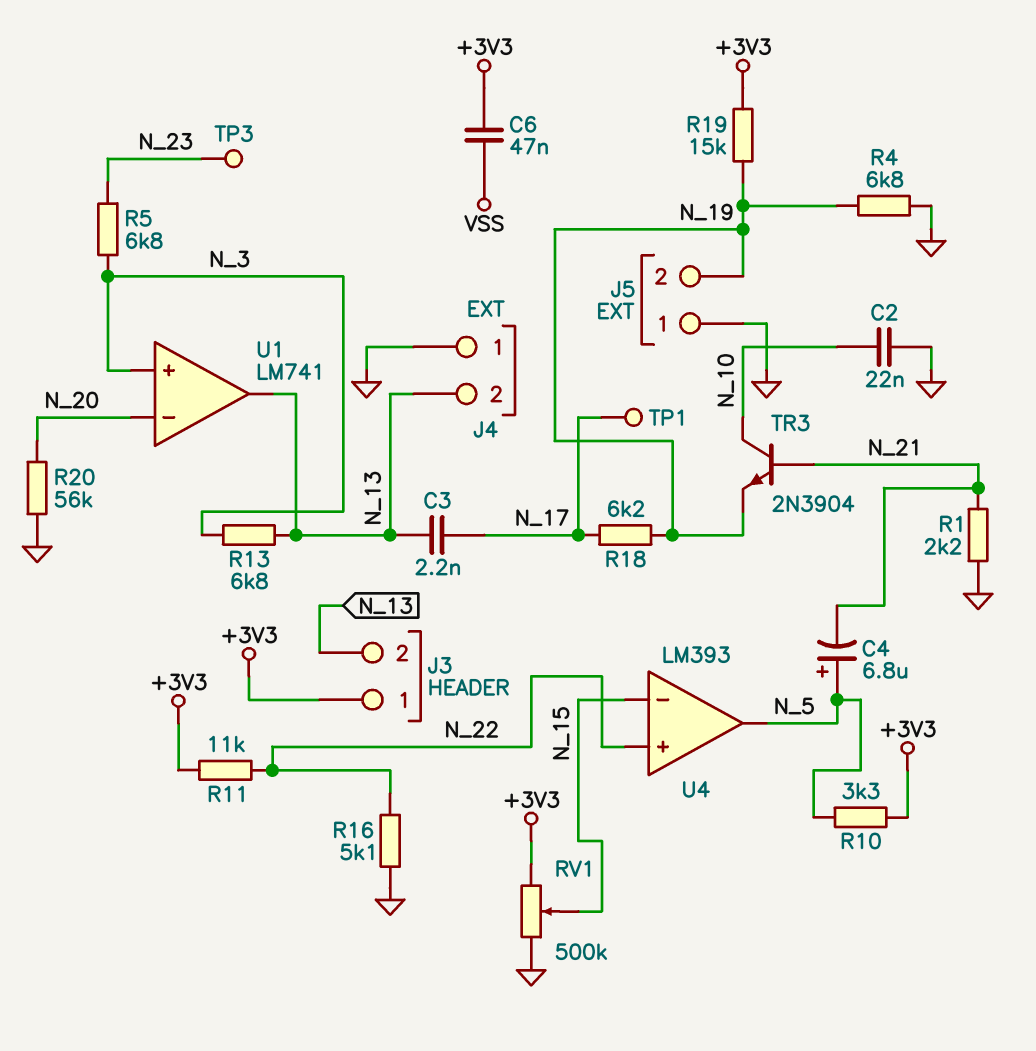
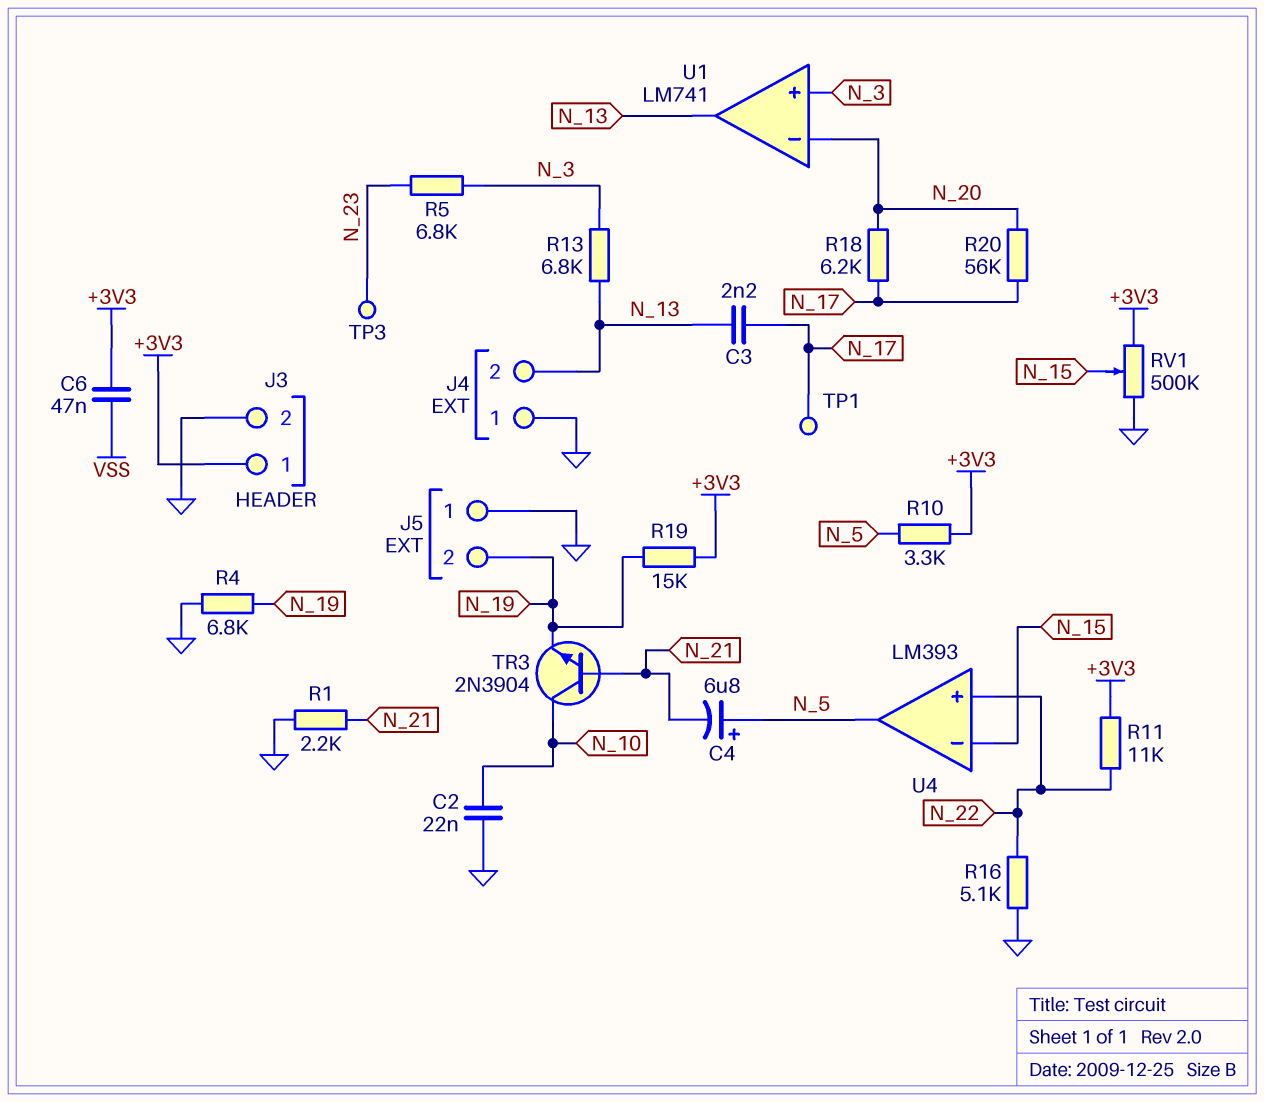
J3 pin 2: N_13 -> GND
R18: 6.2k (N_17, N_19) -> 6.2k (N_17, N_20)
R20: 56k (GND, N_20) -> 56k (N_17, N_20)

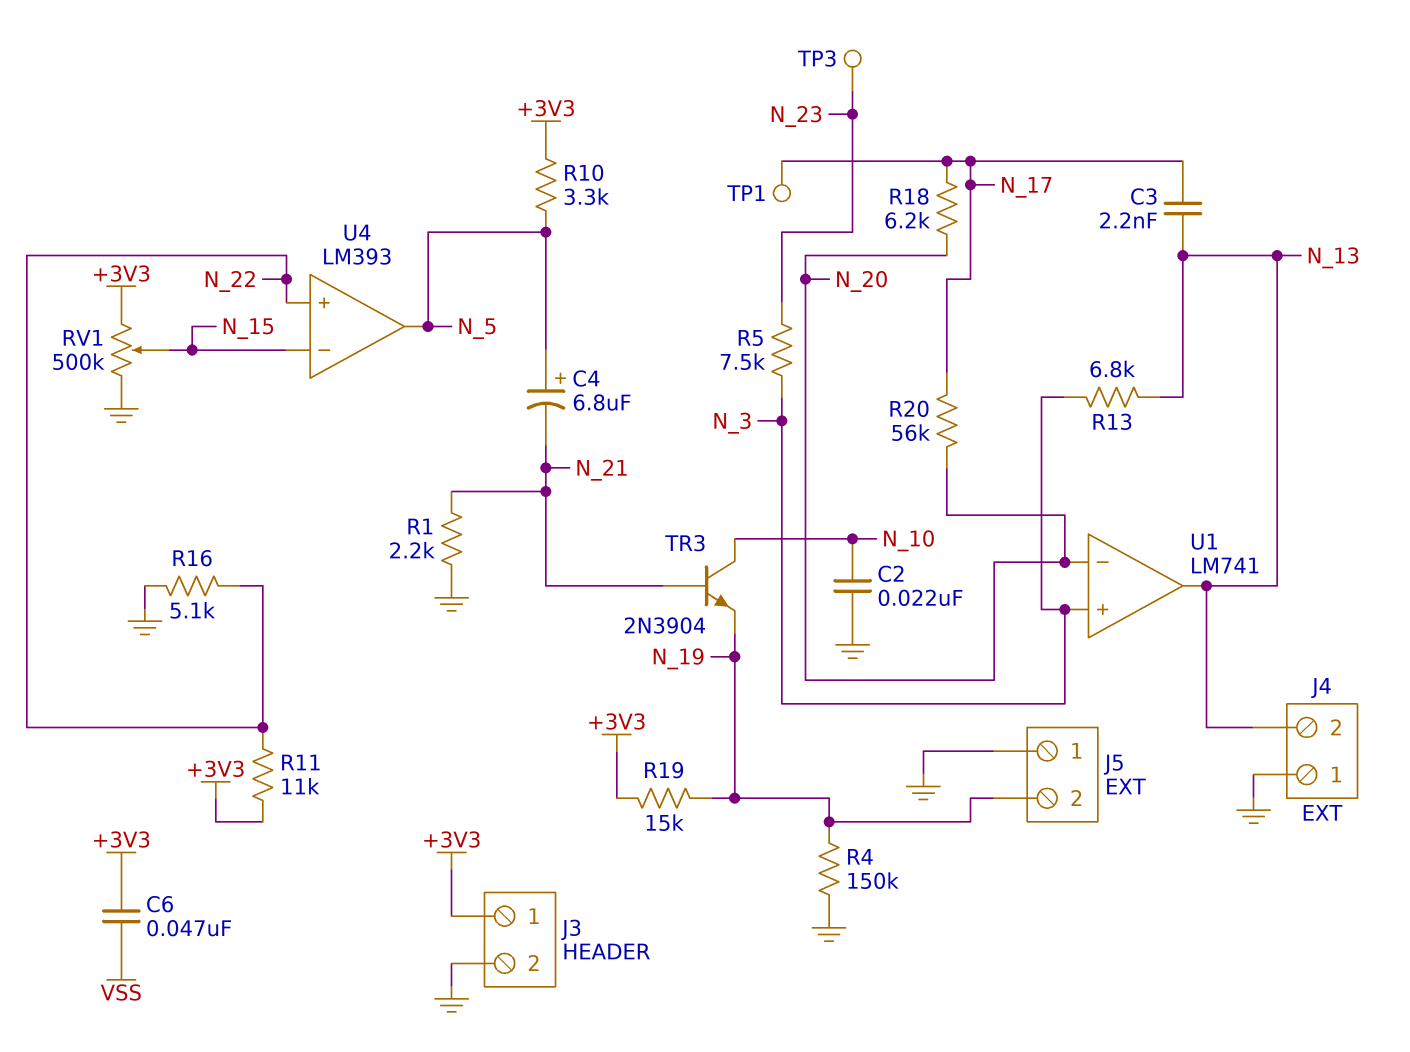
R4: 6.8k (GND, N_19) -> 150k (GND, N_19)
R5: 6.8k (N_3, N_23) -> 7.5k (N_3, N_23)

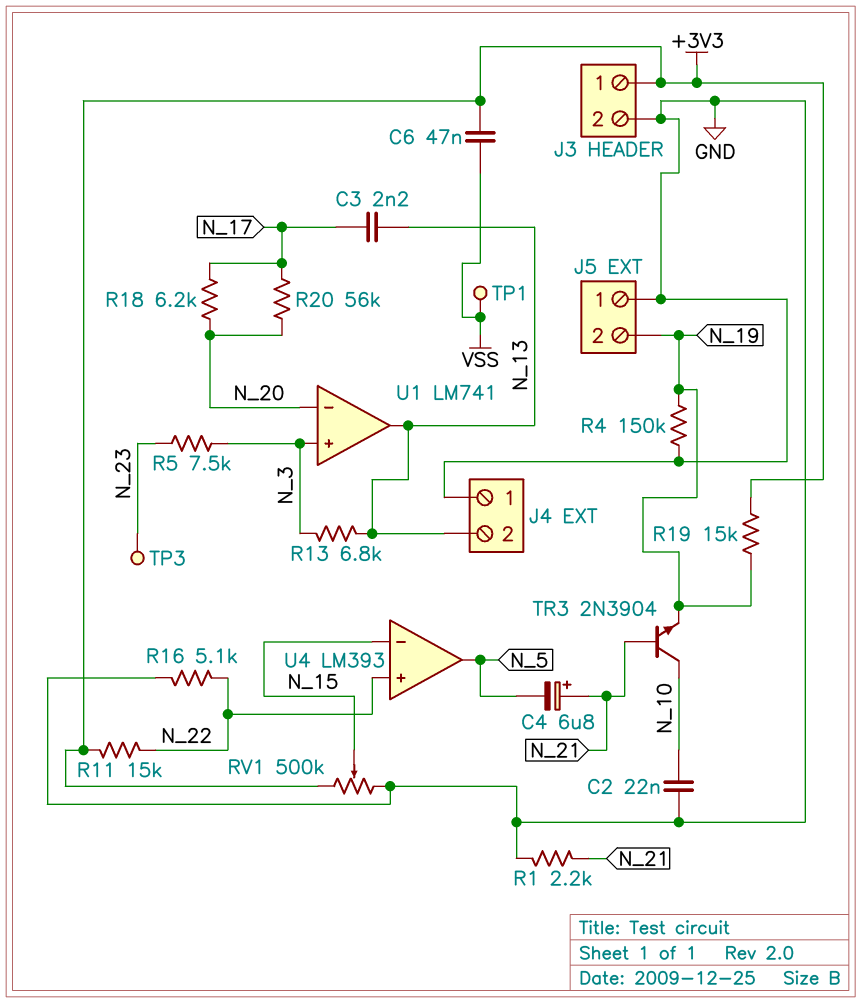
C4: 6.8uF (plus N_5, minus N_21) -> 6.8uF (plus N_21, minus N_5)
R10: 3.3k (+3V3, N_5) -> none
R11: 11k (+3V3, N_22) -> 15k (+3V3, N_22)
TP1: test point (N_17) -> test point (VSS)

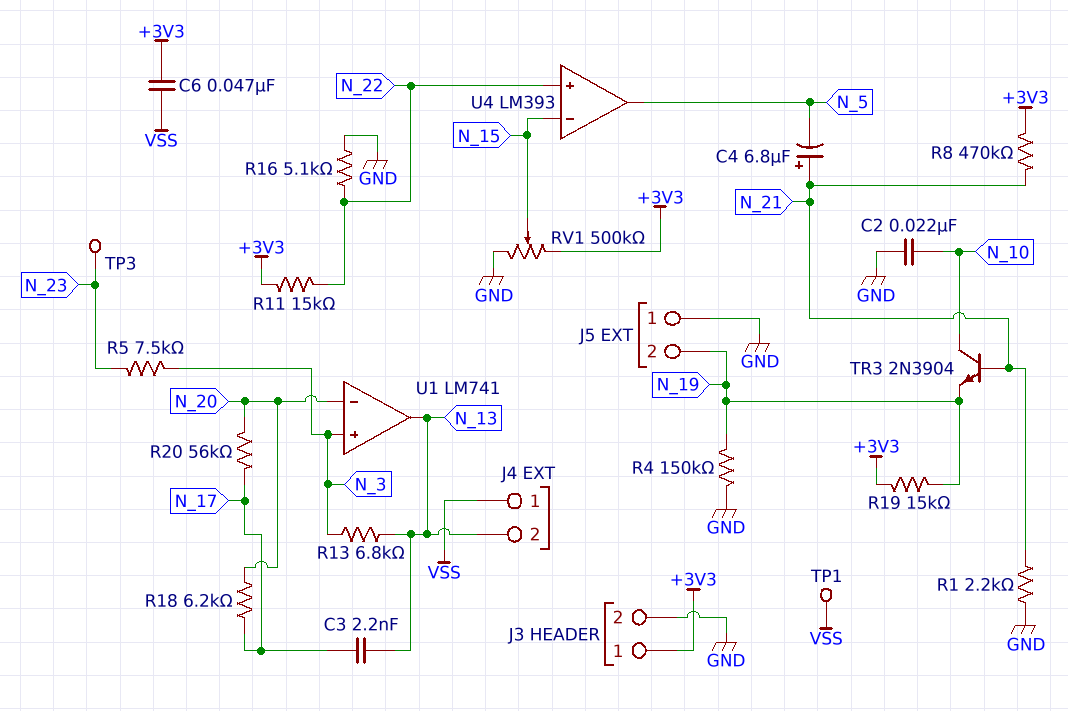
J4 pin 1: GND -> VSS
R8: none -> 470k (+3V3, N_21)

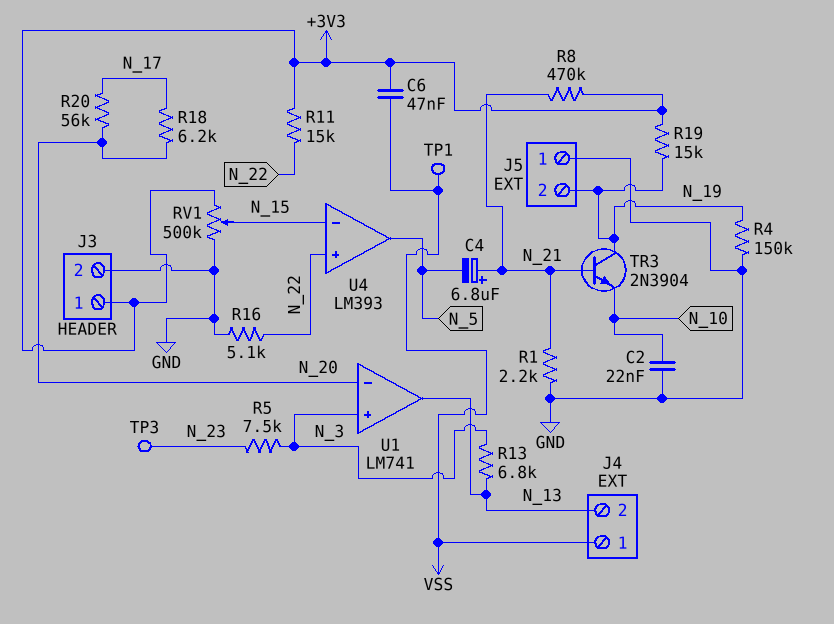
C3: 2.2nF (N_13, N_17) -> none
TR3: NPN 2N3904 (B N_21, C N_10, E N_19) -> NPN 2N3904 (B N_21, C N_19, E N_10)

